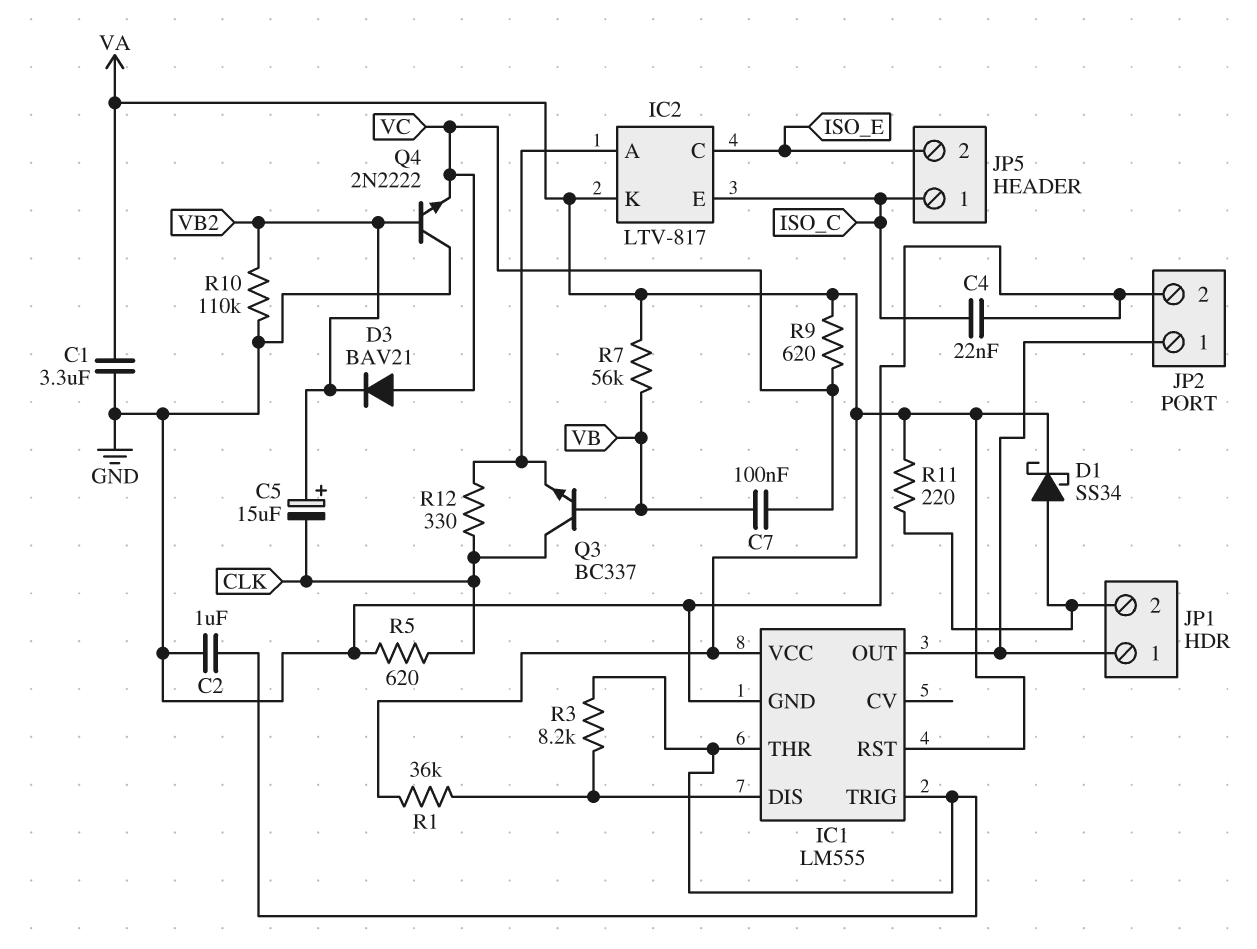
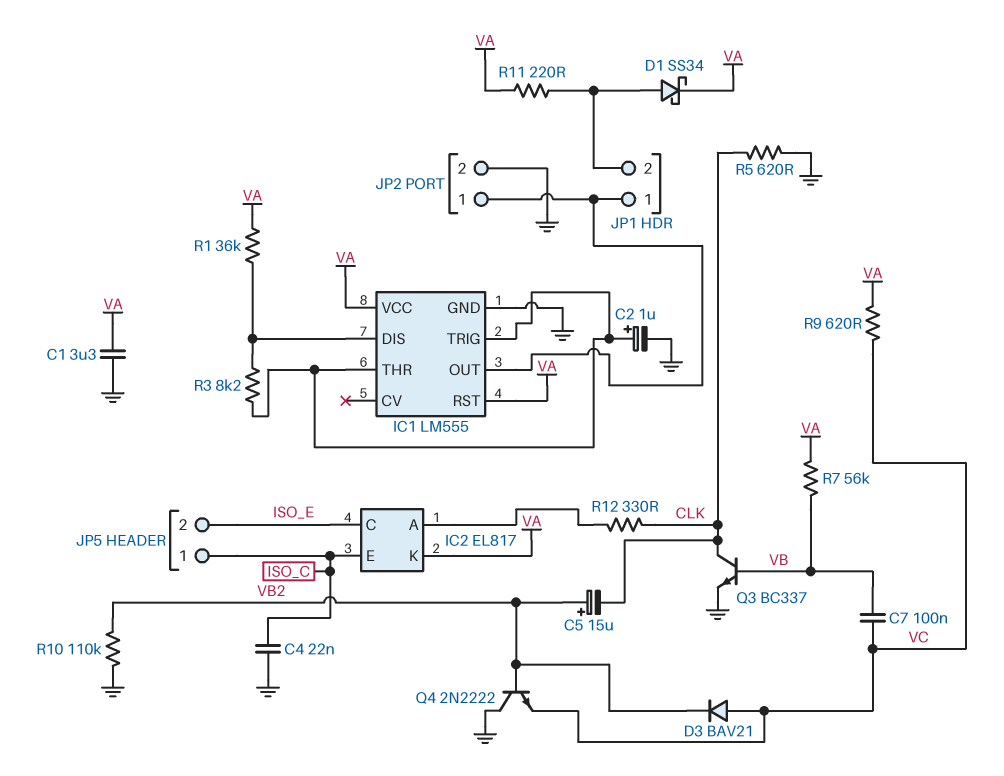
C2: 1uF (GND, IC1/THR) -> 1uF (plus IC1/THR, minus GND)
IC2: LTV-817 -> EL817
Q3: NPN BC337 (B VB, C CLK, E IC2/A) -> NPN BC337 (B VB, C CLK, E GND)

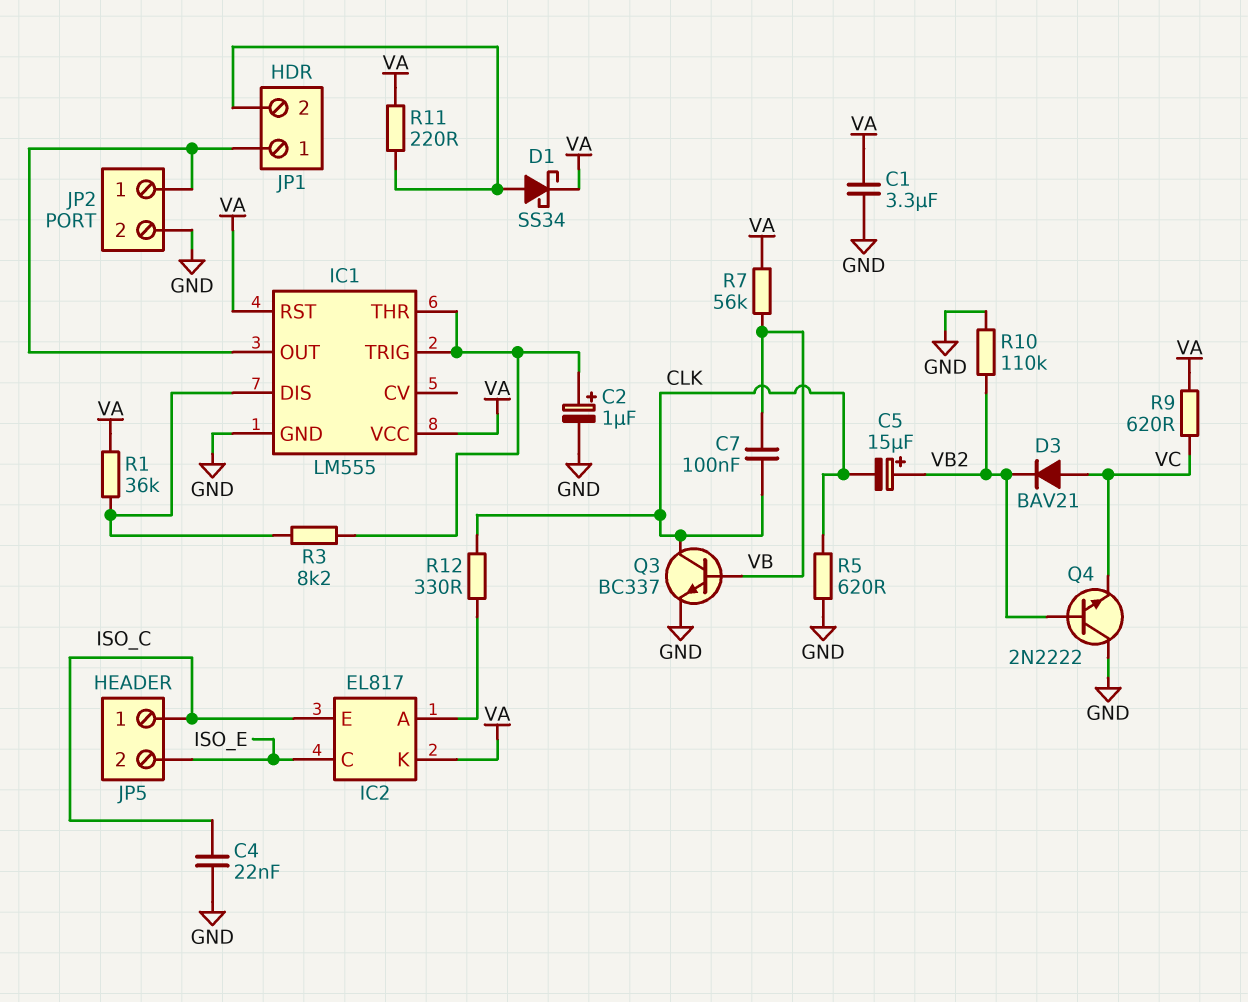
C7: 100nF (VB, VC) -> 100nF (CLK, VB)

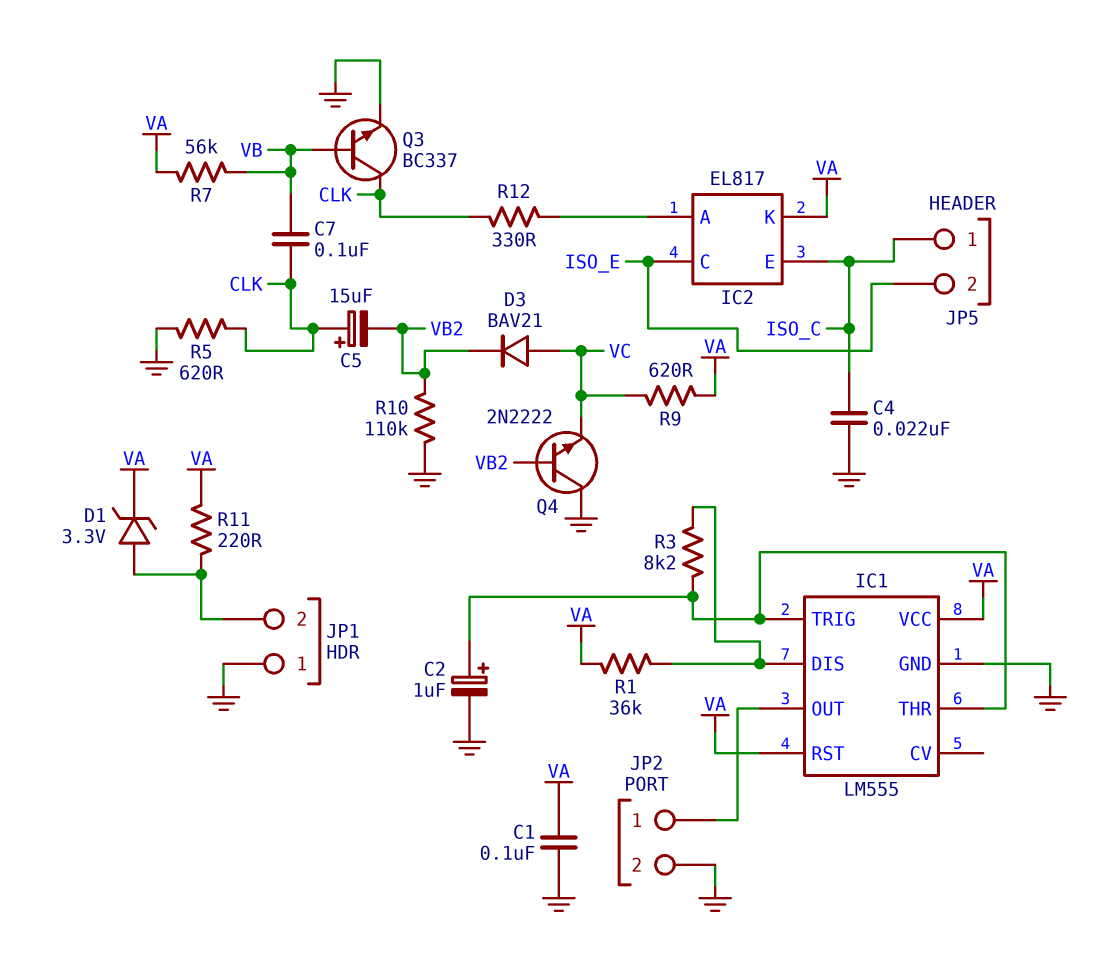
C1: 3.3uF (GND, VA) -> 100nF (GND, VA)
C5: 15uF (plus VB2, minus CLK) -> 15uF (plus CLK, minus VB2)
D1: schottky SS34 (A JP1/2, K VA) -> zener 3.3V (A JP1/2, K VA)
JP1 pin 1: IC1/OUT -> GND

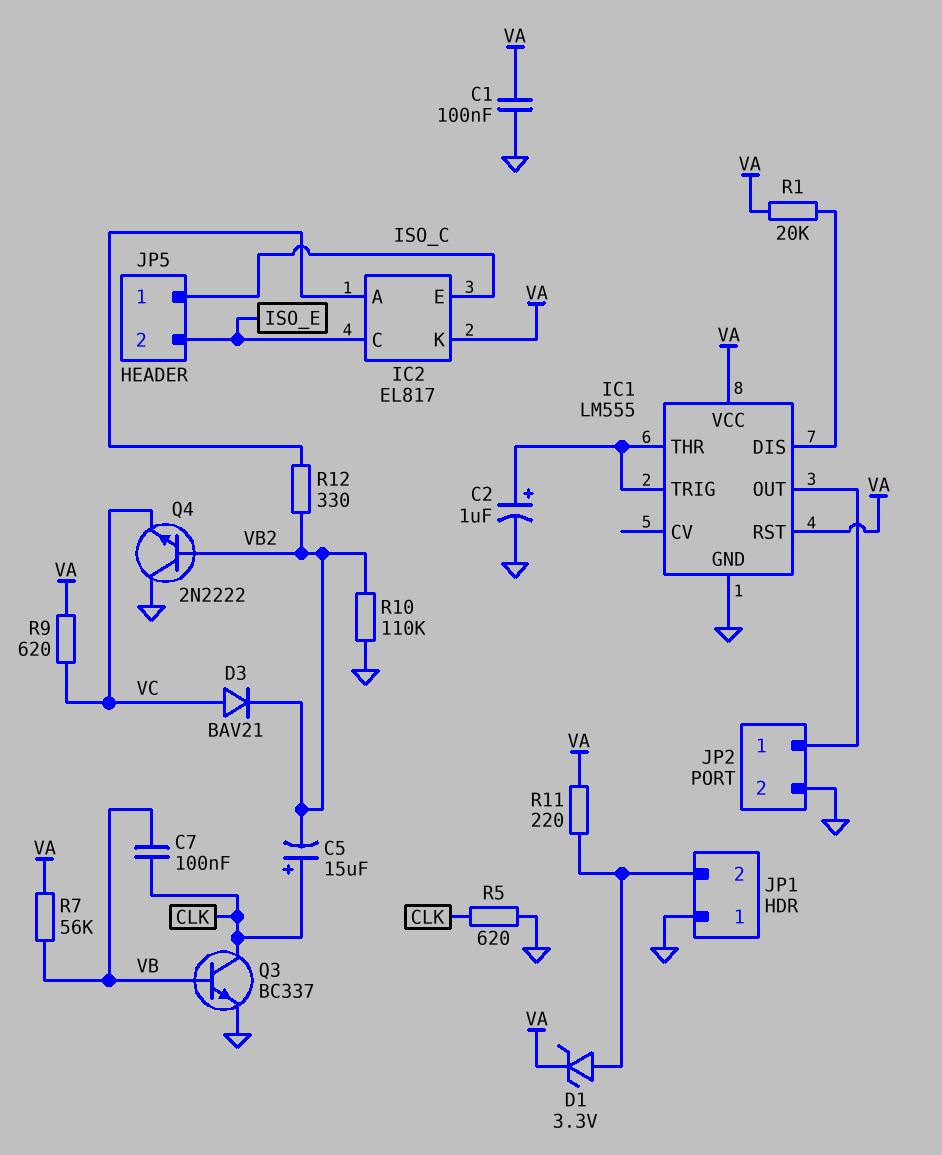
C4: 22nF (GND, ISO_C) -> none
R1: 36k (IC1/DIS, VA) -> 20k (IC1/DIS, VA)
R3: 8.2k (IC1/DIS, IC1/THR) -> none
R12: 330 (CLK, IC2/A) -> 330 (IC2/A, VB2)

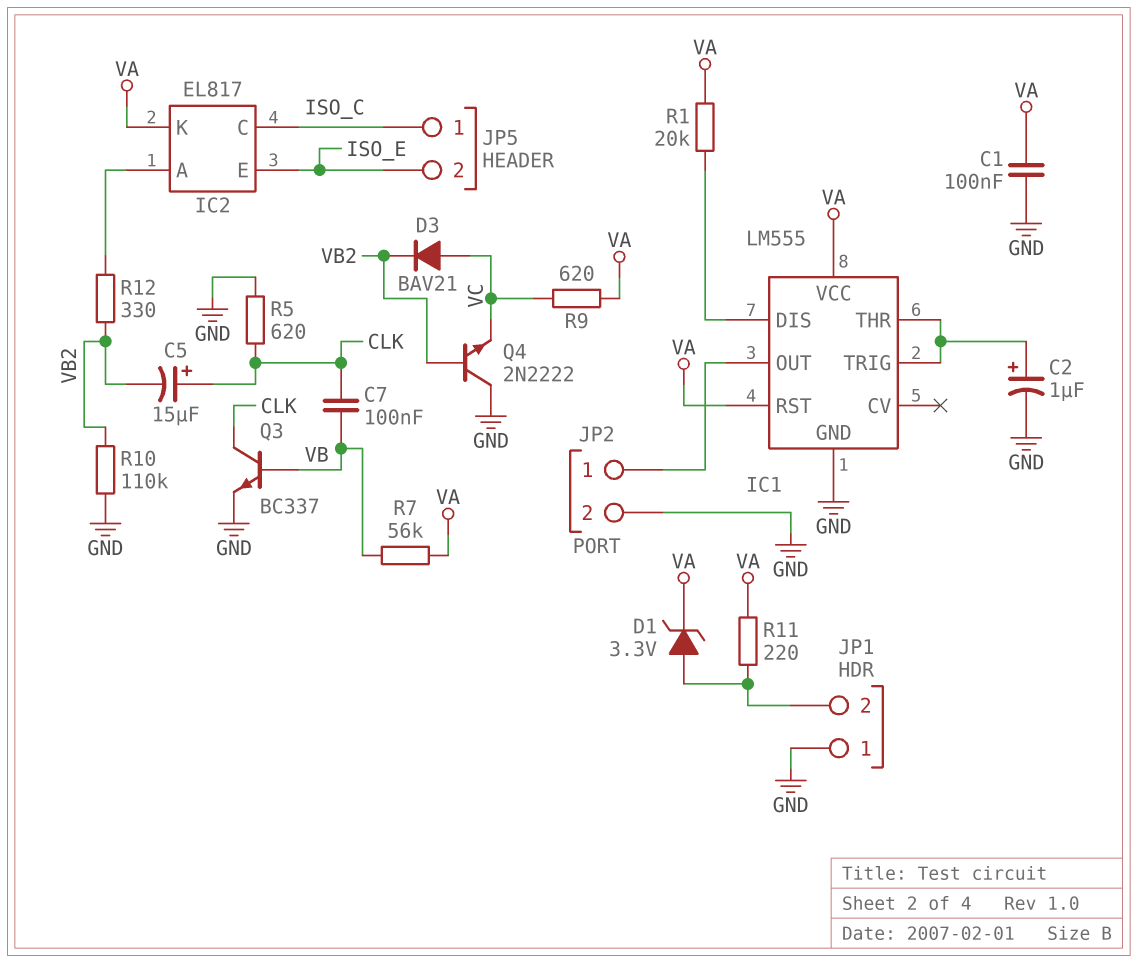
IC2 pin C: ISO_E -> ISO_C
IC2 pin E: ISO_C -> ISO_E

